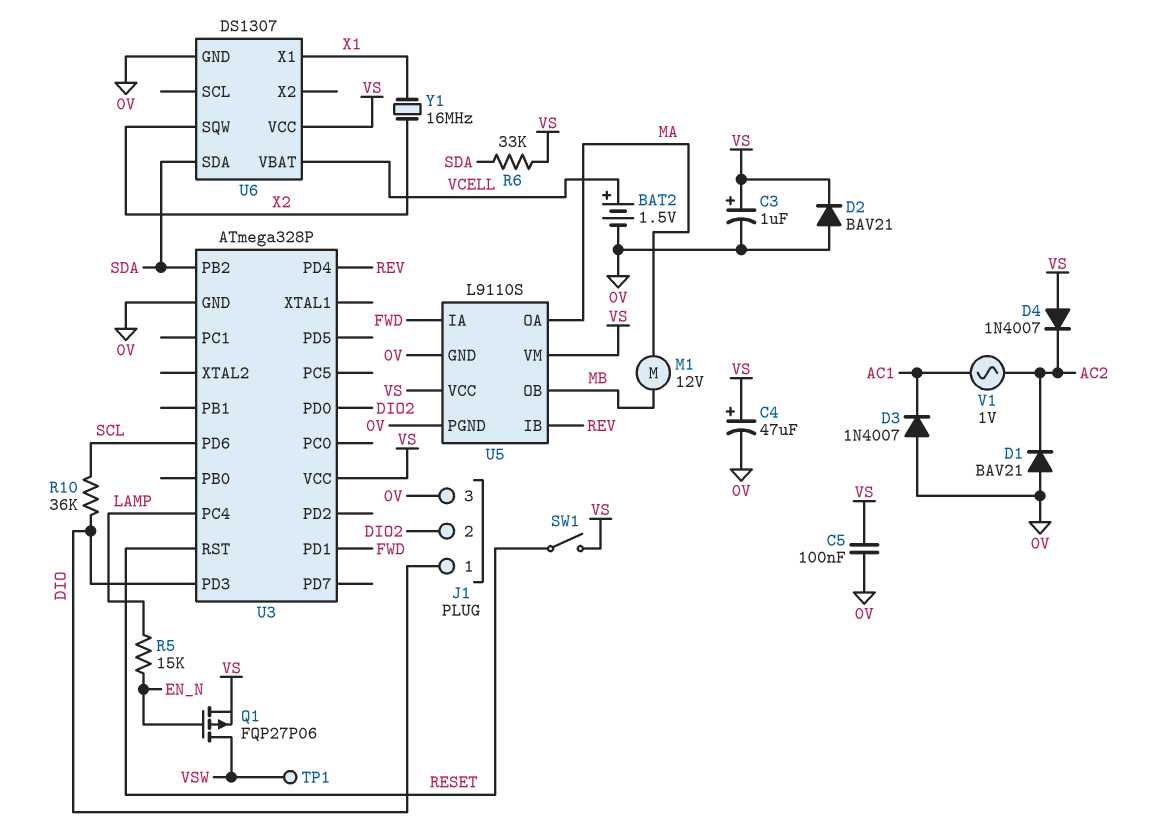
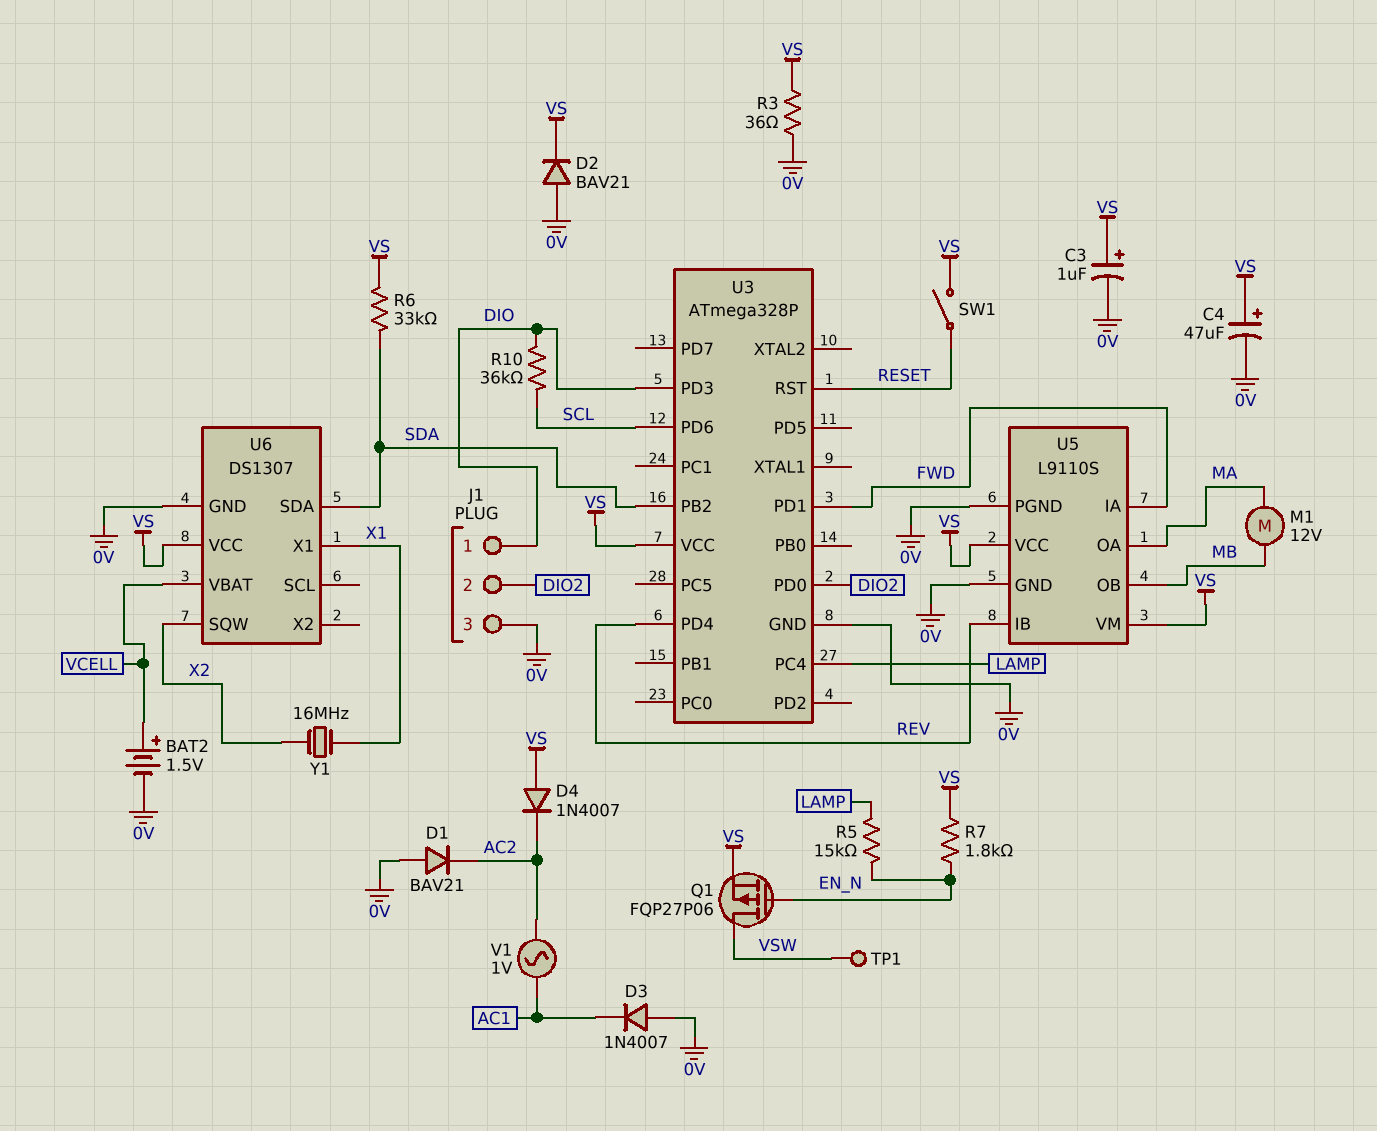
C5: 100nF (0V, VS) -> none
R3: none -> 36 (0V, VS)
R7: none -> 1.8k (EN_N, VS)

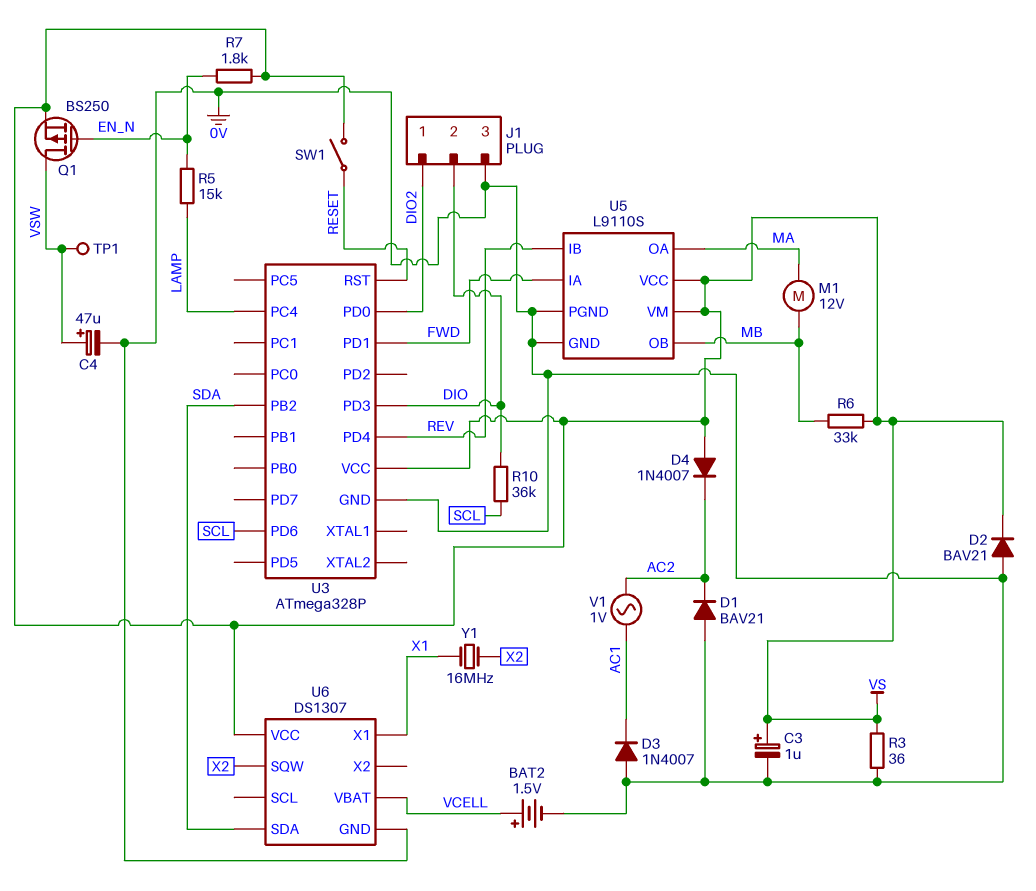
C4: 47uF (plus VS, minus 0V) -> 47uF (plus VSW, minus 0V)
J1 pin 1: DIO -> DIO2
J1 pin 2: DIO2 -> DIO
Q1: PMOS FQP27P06 (G EN_N, D VSW, S VS) -> PMOS BS250 (G EN_N, D VSW, S VS)
R6: 33k (SDA, VS) -> 33k (MB, VS)

